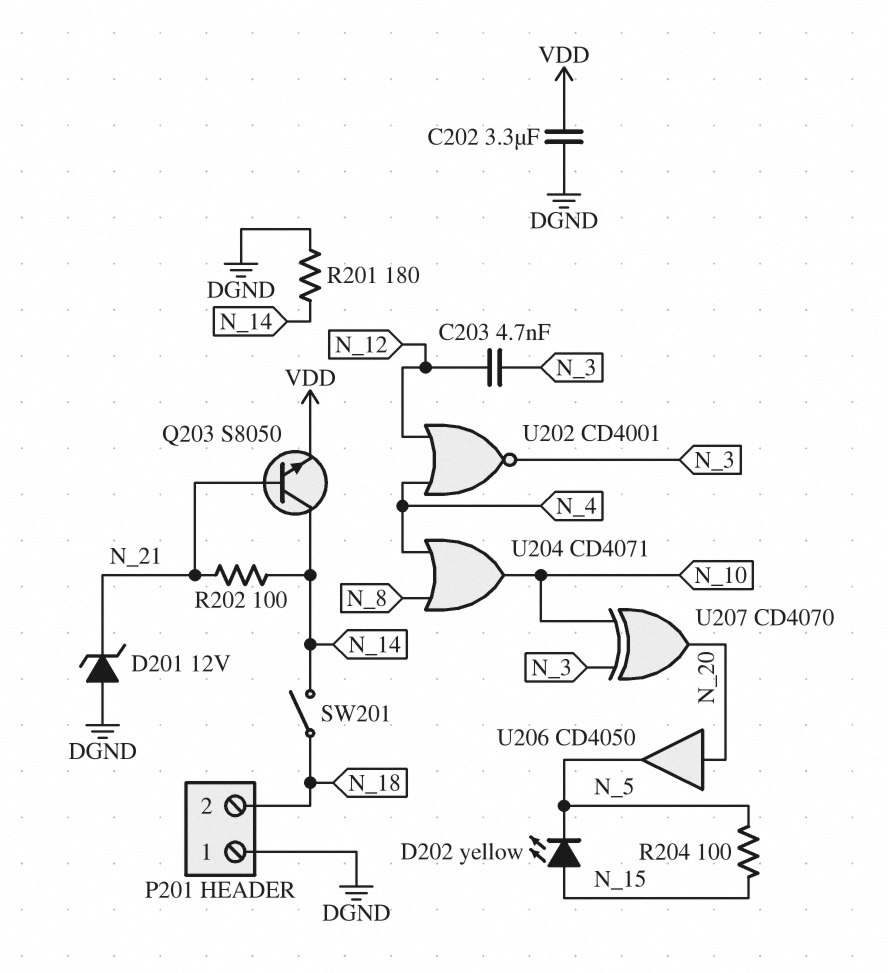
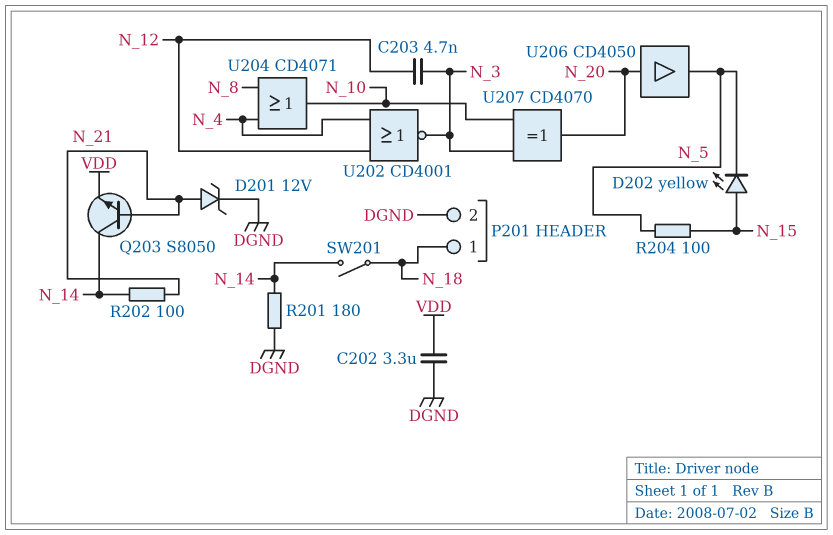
D201: zener 12V (A DGND, K N_21) -> zener 12V (A N_21, K DGND)
P201 pin 1: DGND -> N_18
P201 pin 2: N_18 -> DGND

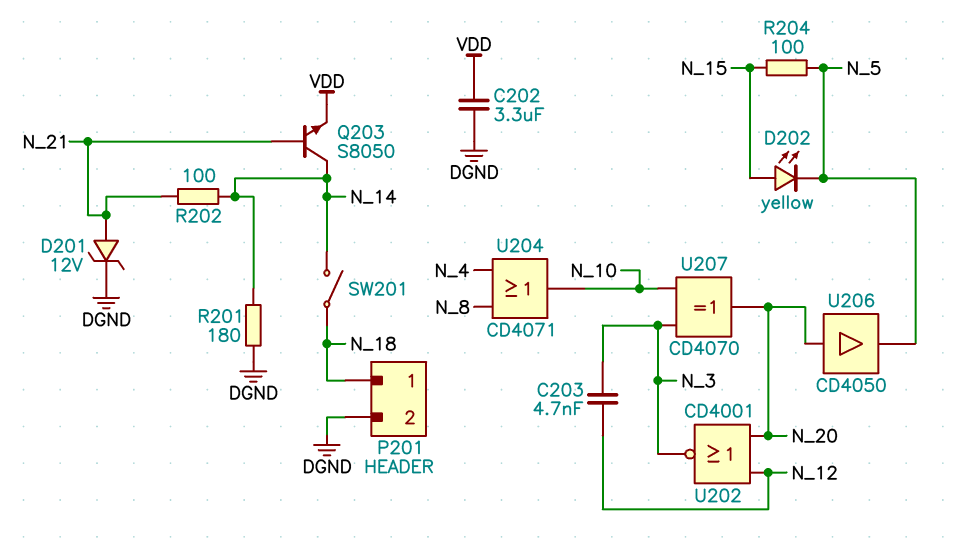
U202: NOR CD4001 (in N_4, in N_12, out N_3) -> NOR CD4001 (in N_12, in N_20, out N_3)

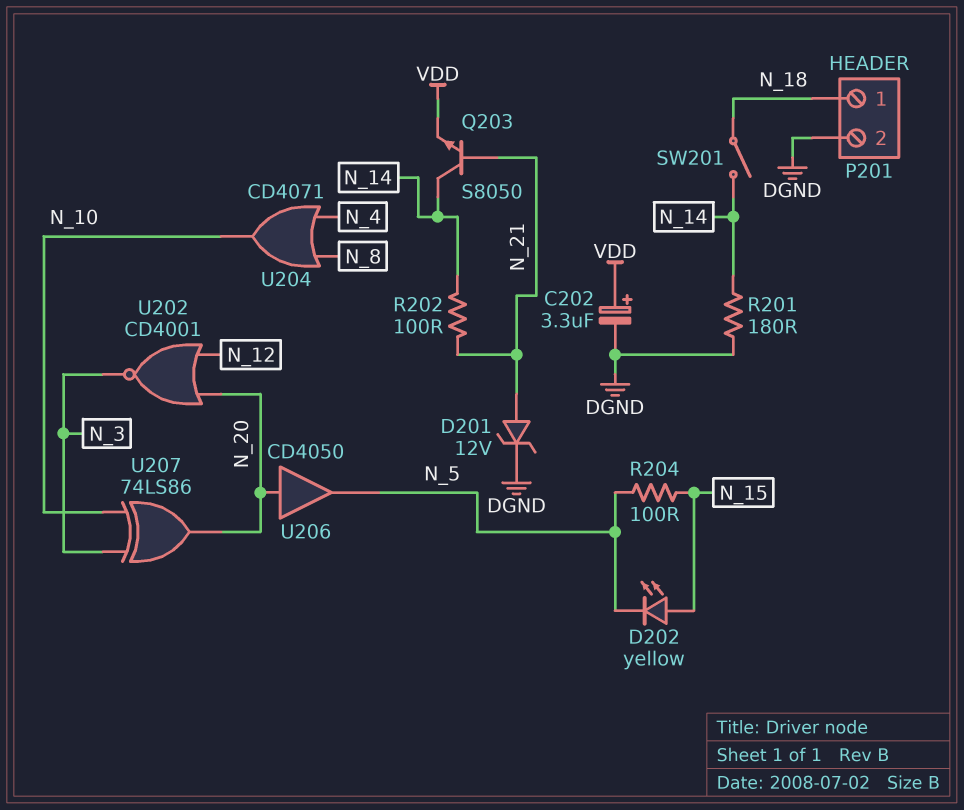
C202: 3.3uF (DGND, VDD) -> 3.3uF (plus VDD, minus DGND)
C203: 4.7nF (N_3, N_12) -> none
U207: XOR CD4070 (in N_3, in N_10, out N_20) -> XOR 74LS86 (in N_3, in N_10, out N_20)

